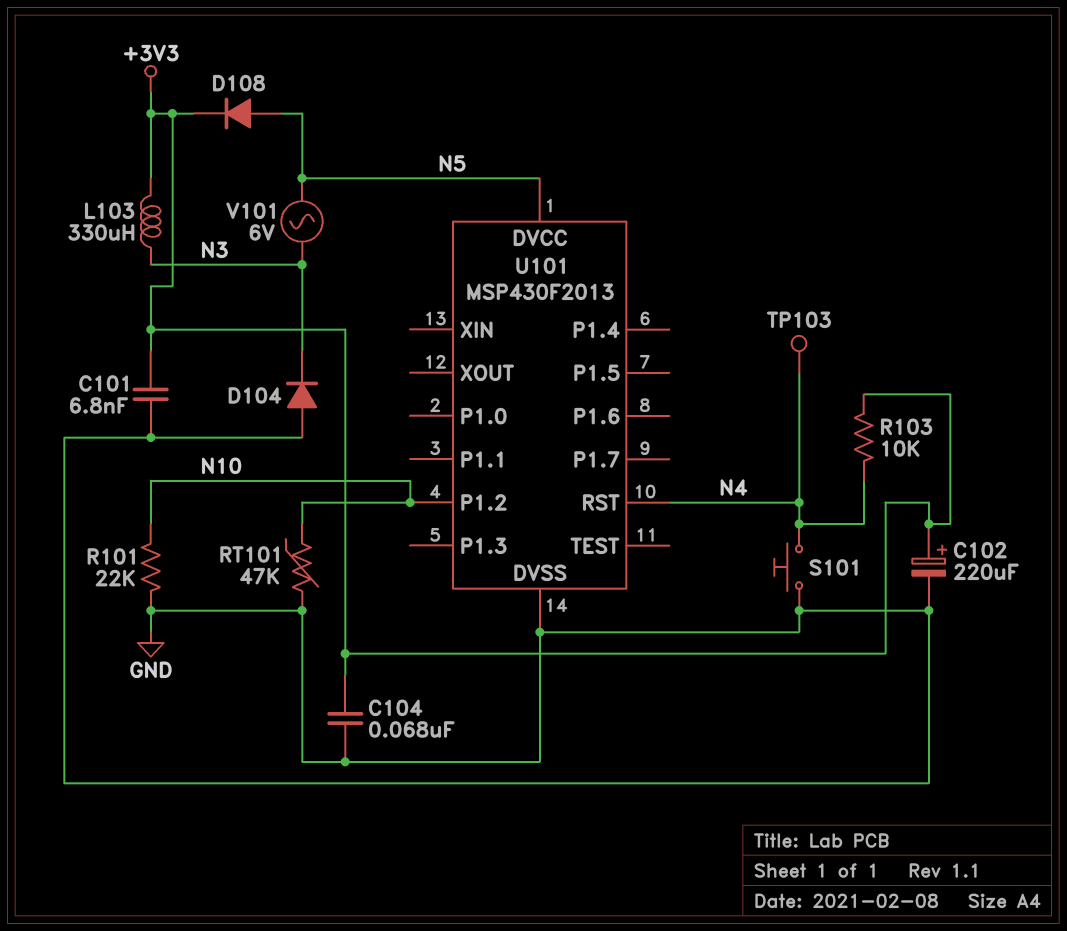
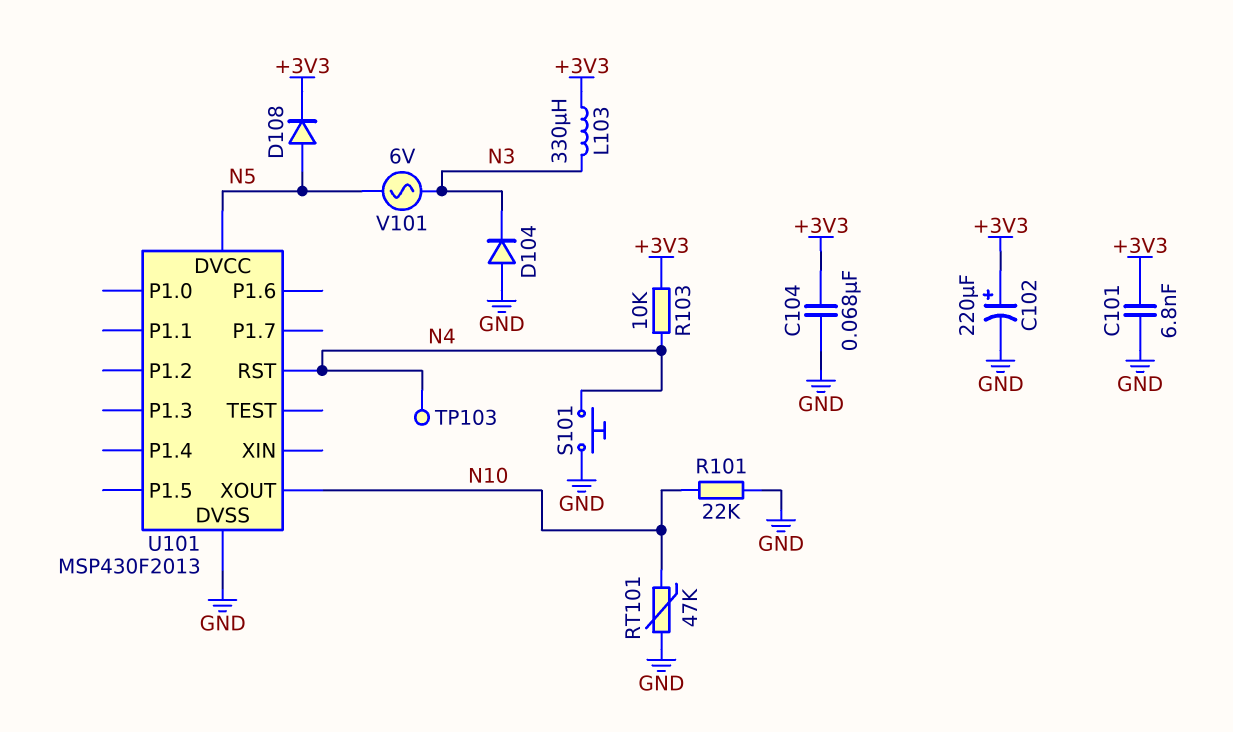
U101 pin P1.2: N10 -> none
U101 pin XOUT: none -> N10

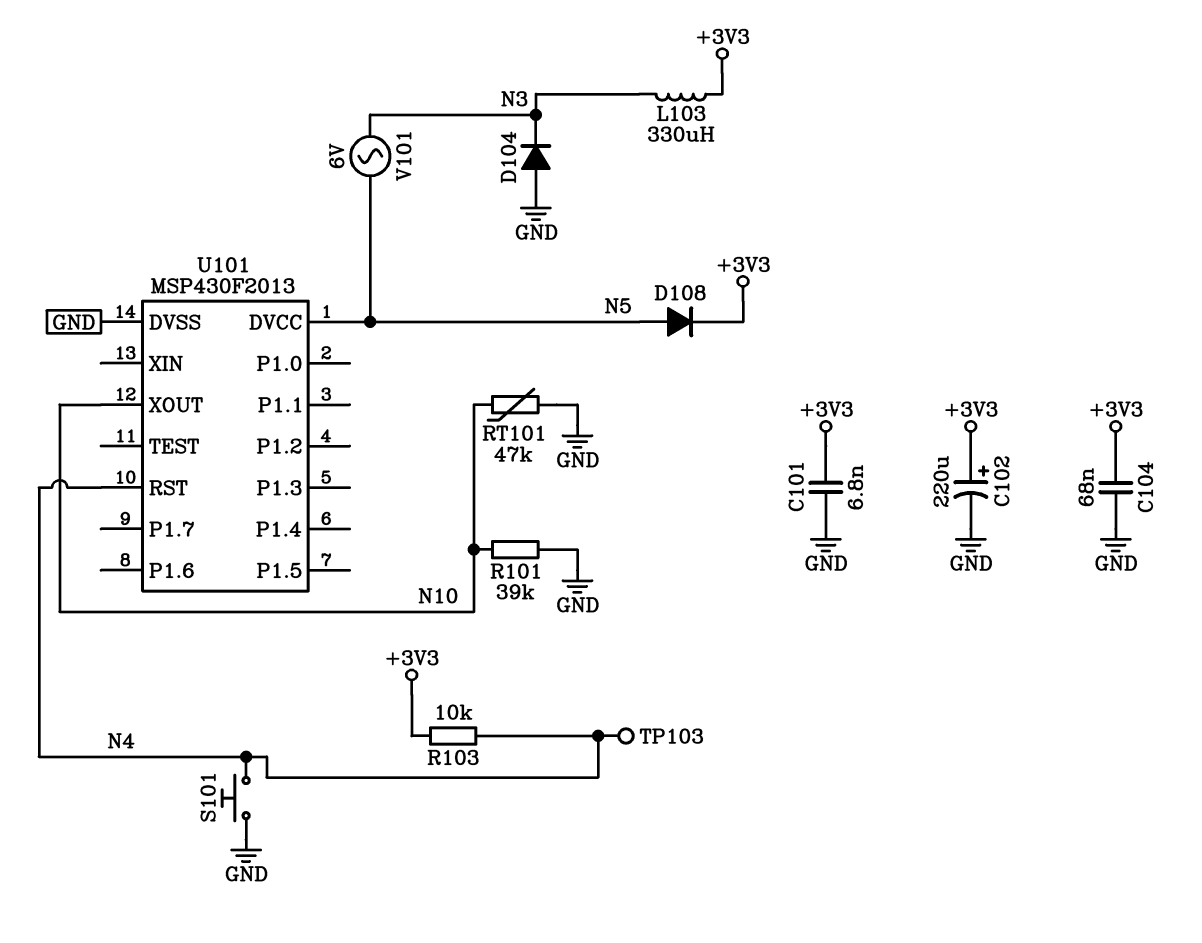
R101: 22k (GND, N10) -> 39k (GND, N10)

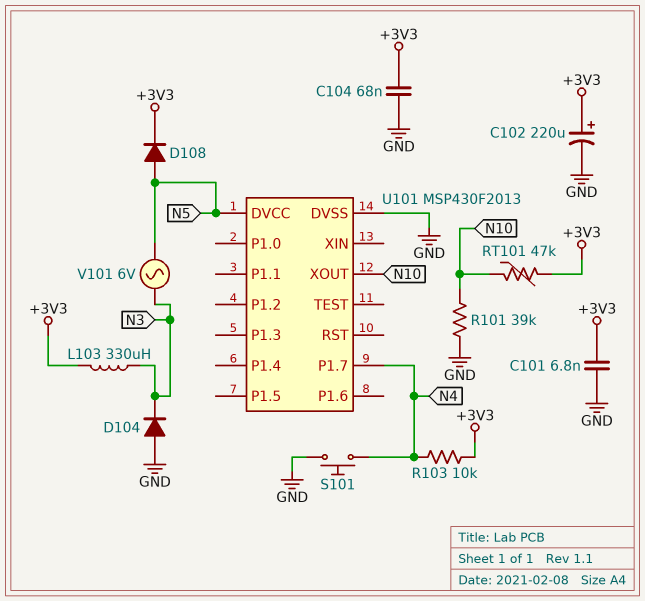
RT101: 47k (GND, N10) -> 47k (+3V3, N10)
TP103: test point (N4) -> none
U101 pin P1.7: none -> N4
U101 pin RST: N4 -> none

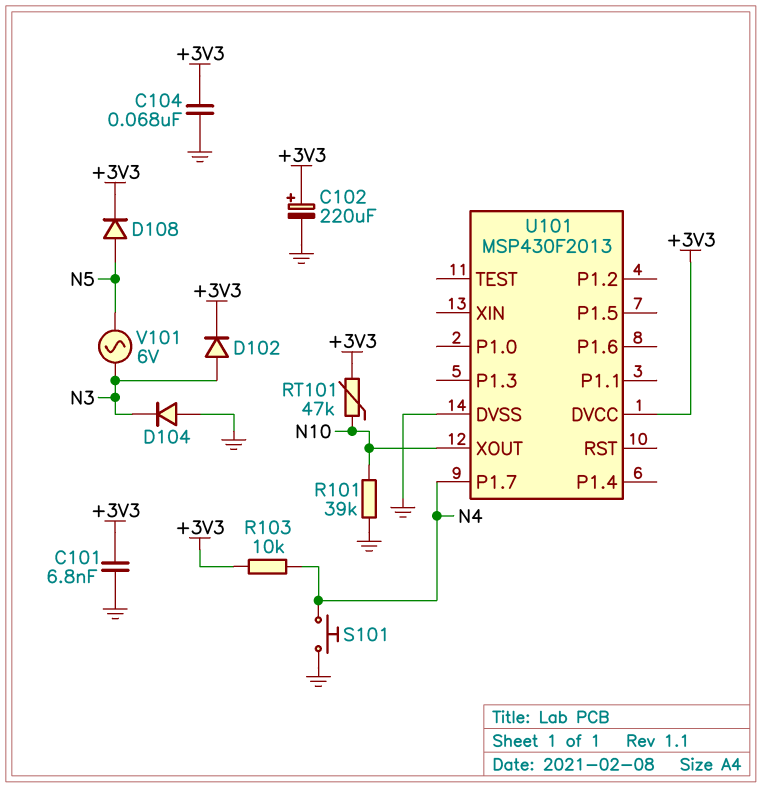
D102: none -> diode (A N3, K +3V3)
L103: 330uH (+3V3, N3) -> none
U101 pin DVCC: N5 -> +3V3

